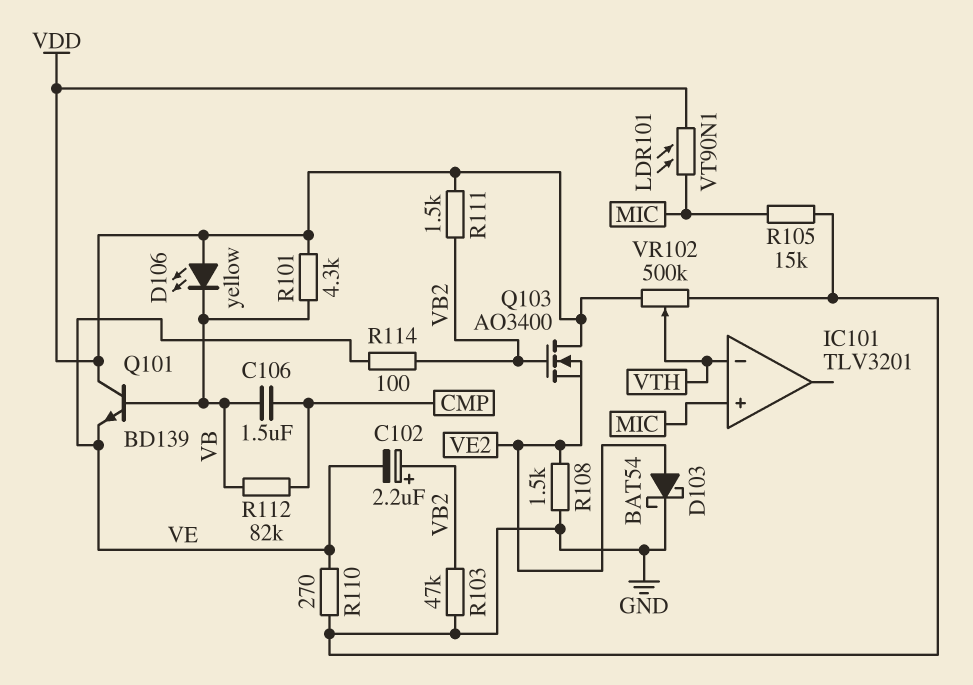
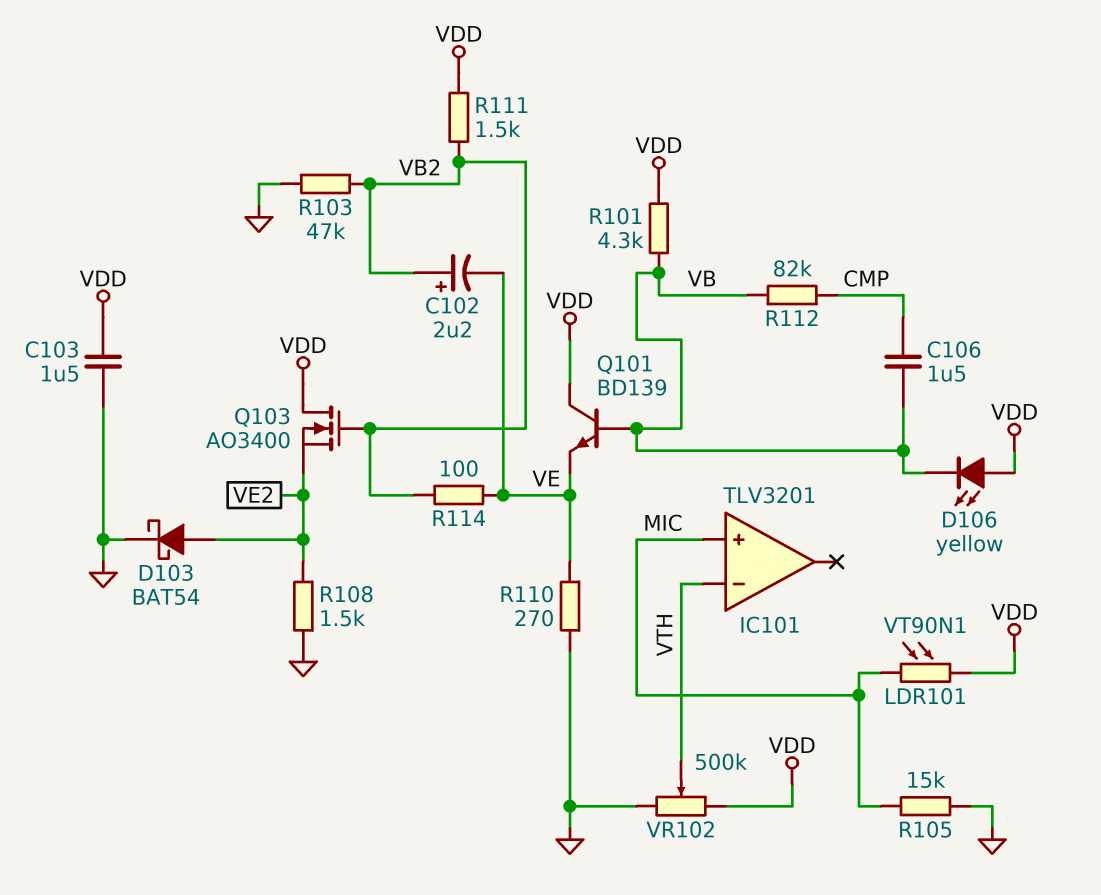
C103: none -> 1.5uF (GND, VDD)

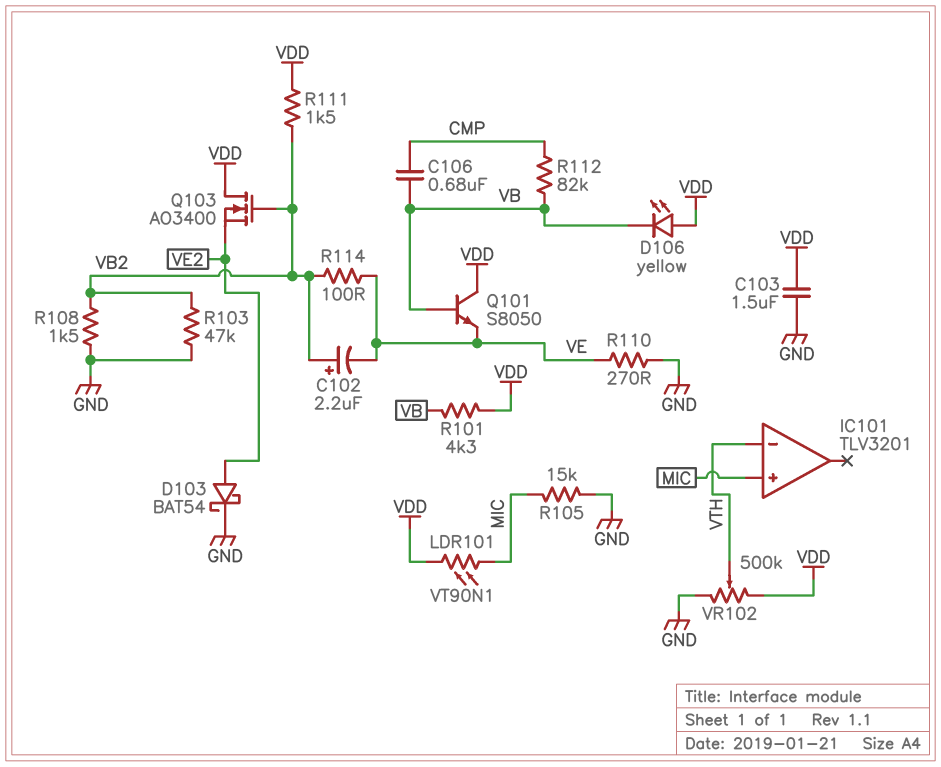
C106: 1.5uF (CMP, VB) -> 680nF (CMP, VB)
Q101: NPN BD139 (B VB, C VDD, E VE) -> NPN S8050 (B VB, C VDD, E VE)
R108: 1.5k (GND, VE2) -> 1.5k (GND, VB2)

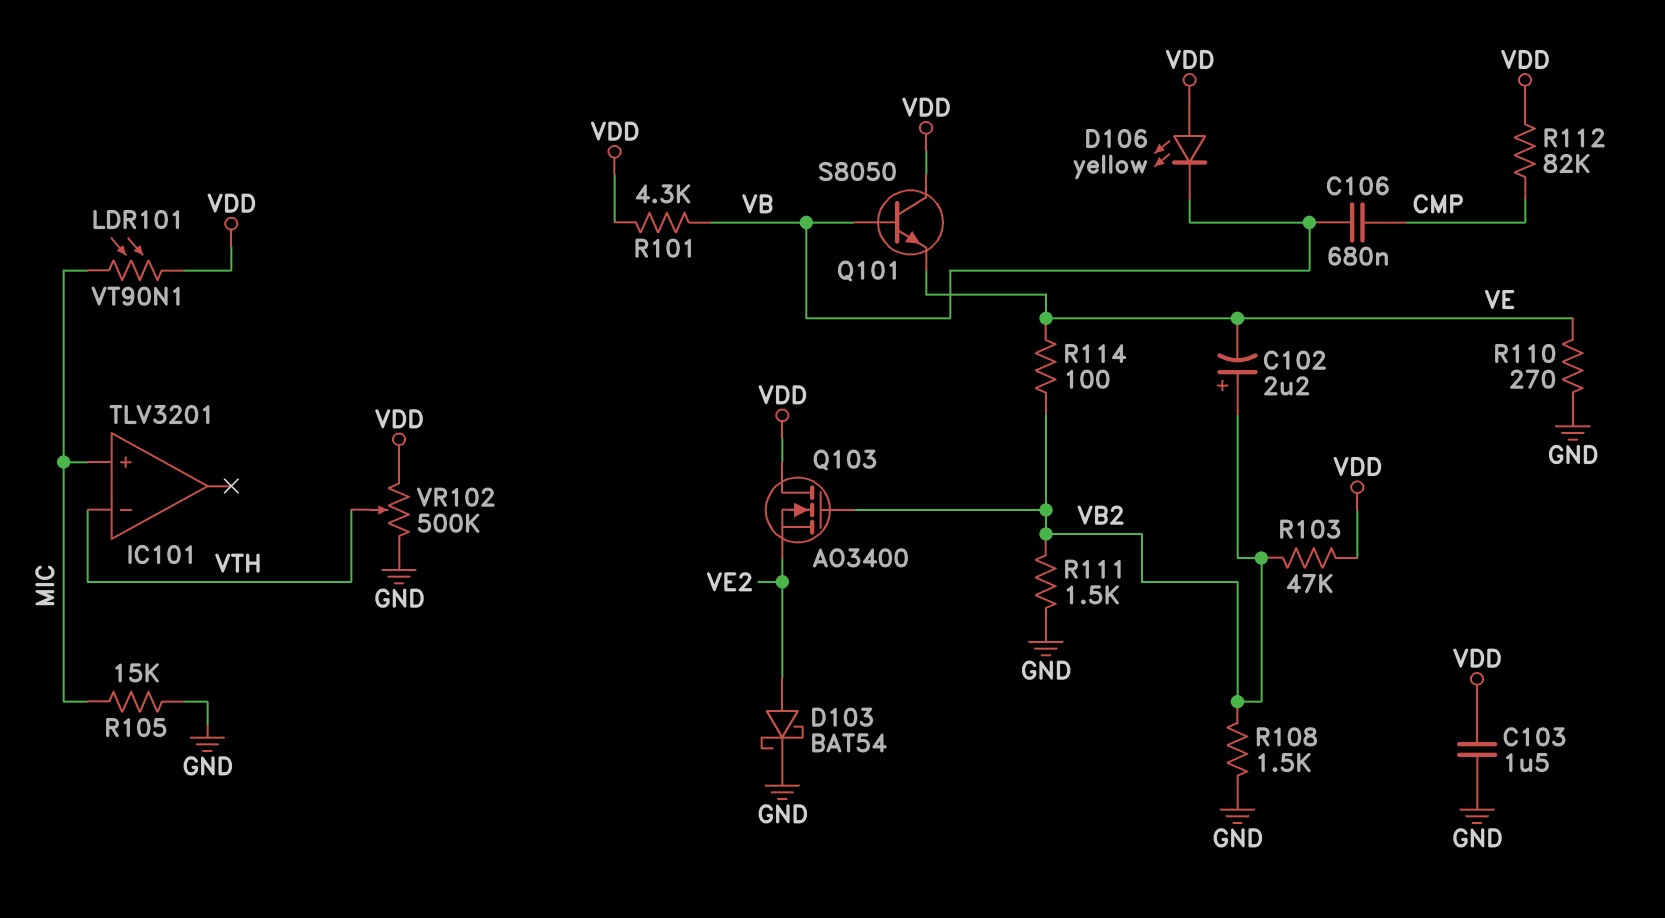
R103: 47k (GND, VB2) -> 47k (VB2, VDD)
R111: 1.5k (VB2, VDD) -> 1.5k (GND, VB2)
R112: 82k (CMP, VB) -> 82k (CMP, VDD)

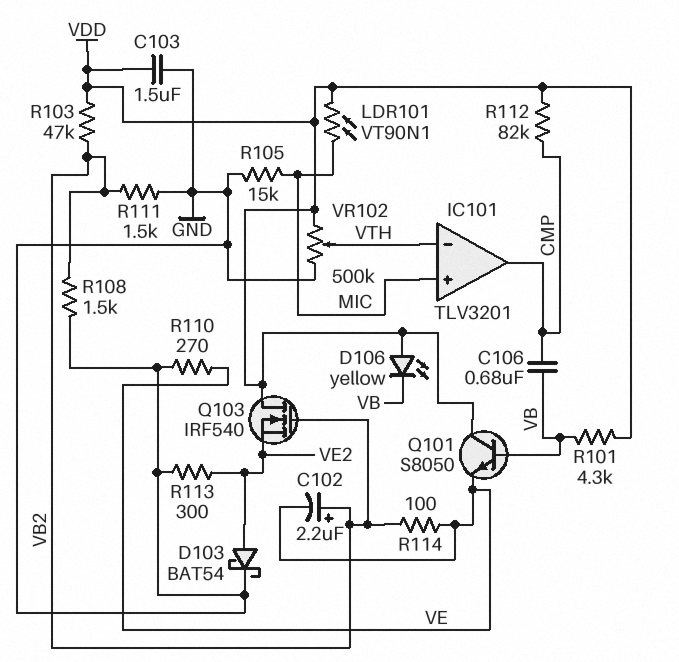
IC101 pin out: none -> CMP
Q103: NMOS AO3400 (G VB2, D VDD, S VE2) -> NMOS IRF540 (G VB2, D VDD, S VE2)
R113: none -> 300 (GND, VE2)

